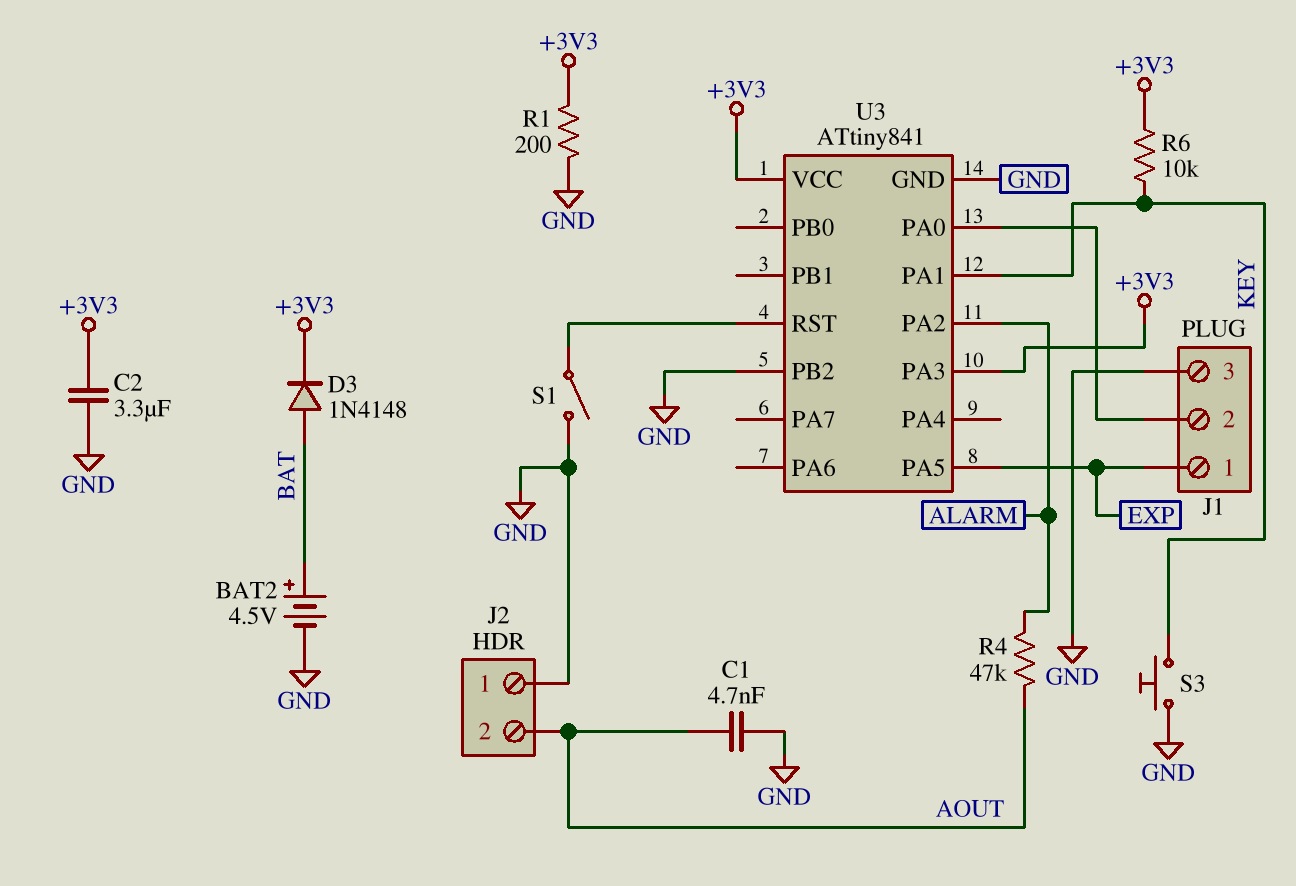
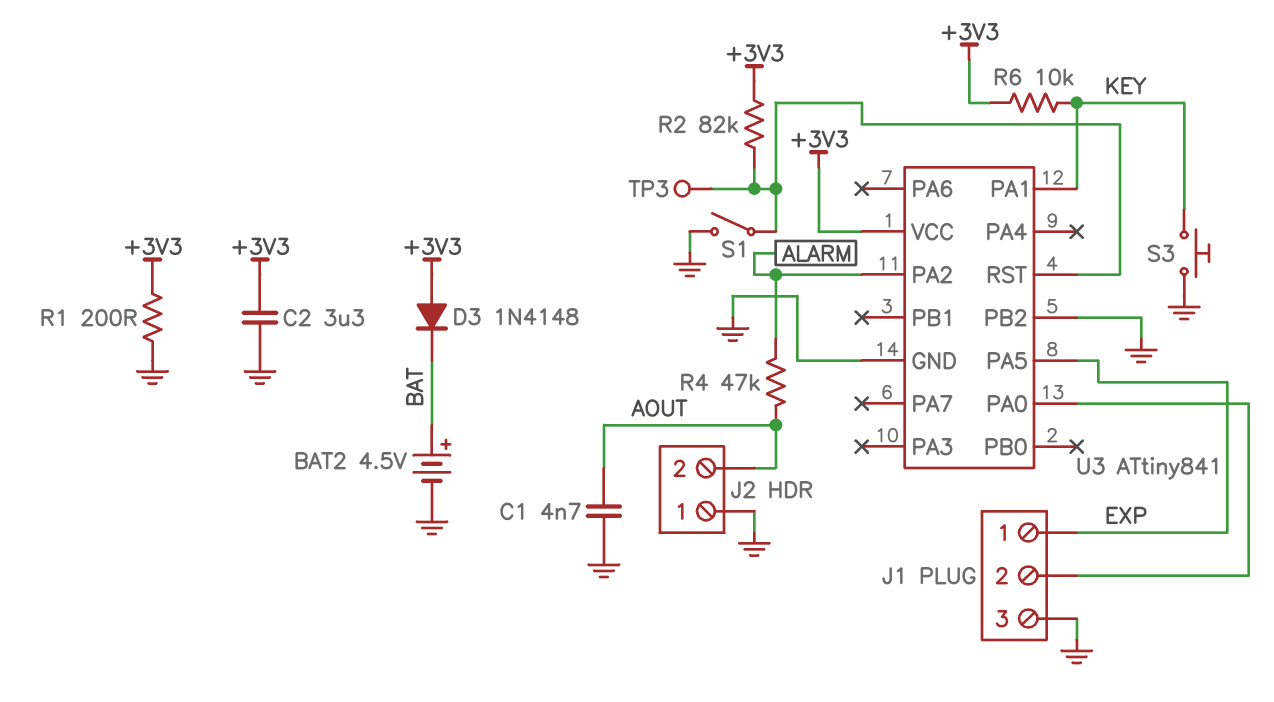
D3: diode 1N4148 (A BAT, K +3V3) -> diode 1N4148 (A +3V3, K BAT)
R2: none -> 82k (+3V3, U3/RST)
TP3: none -> test point (U3/RST)
U3 pin PA3: +3V3 -> none

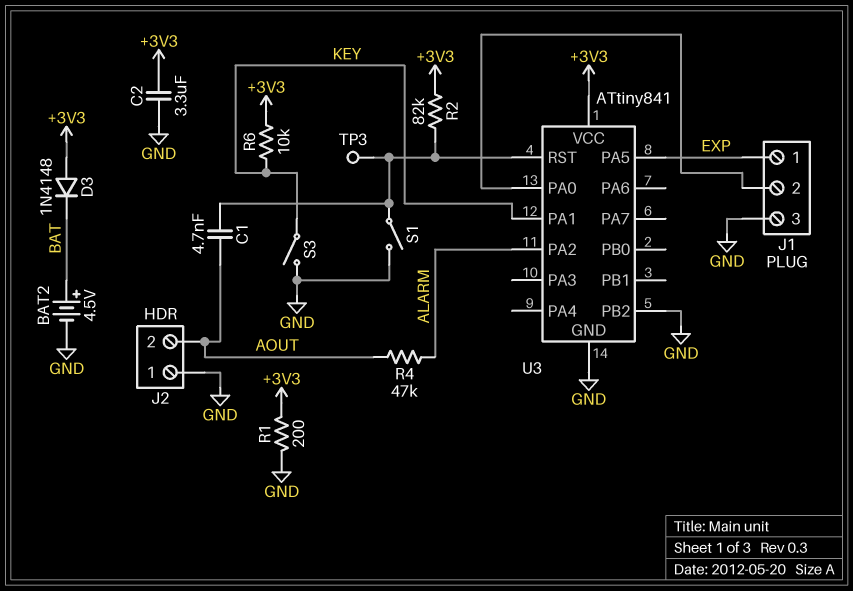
C1: 4.7nF (AOUT, GND) -> 4.7nF (AOUT, U3/RST)
S3: button (GND, KEY) -> switch (GND, KEY)

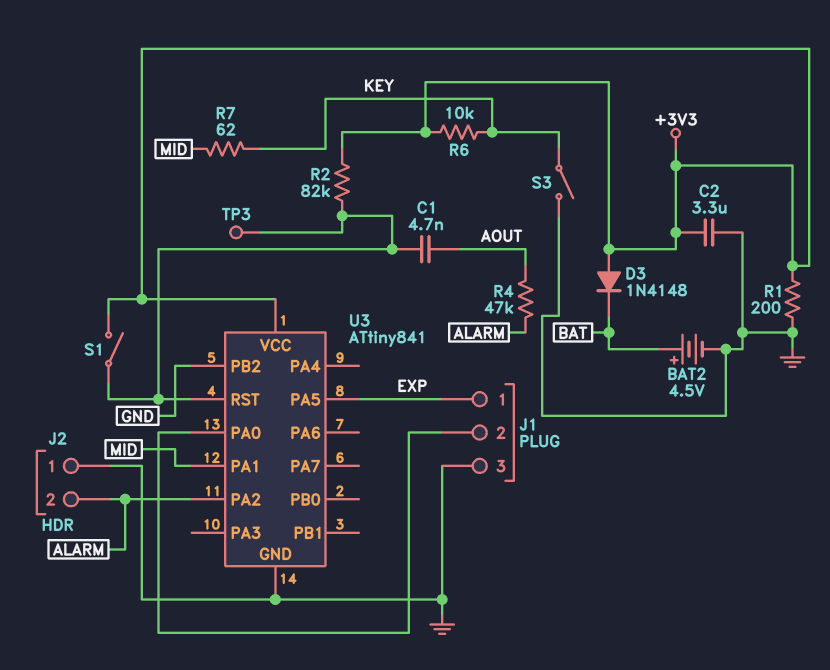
J2 pin 2: AOUT -> ALARM
R7: none -> 62 (KEY, MID)
S1: switch (GND, U3/RST) -> switch (+3V3, U3/RST)
U3 pin PA1: KEY -> MID

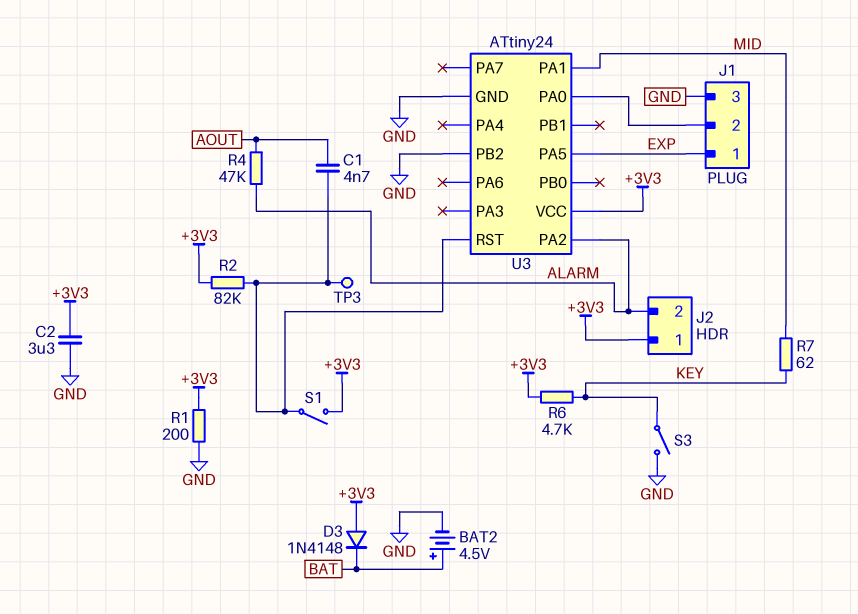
J2 pin 1: GND -> +3V3
R6: 10k (+3V3, KEY) -> 4.7k (+3V3, KEY)
U3: ATtiny841 -> ATtiny24

